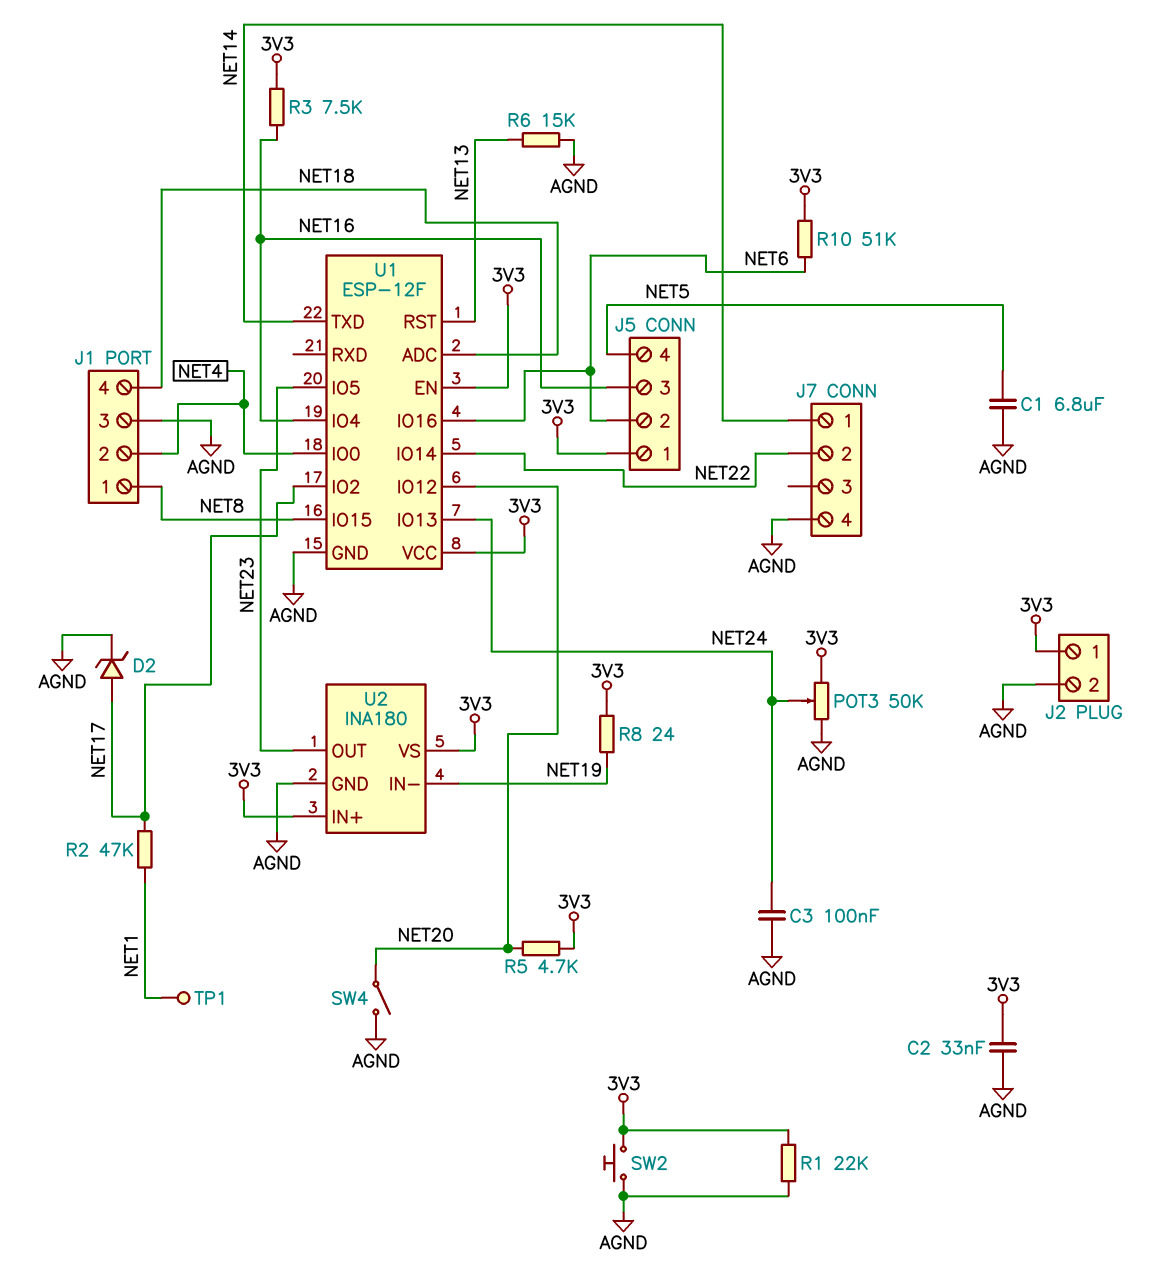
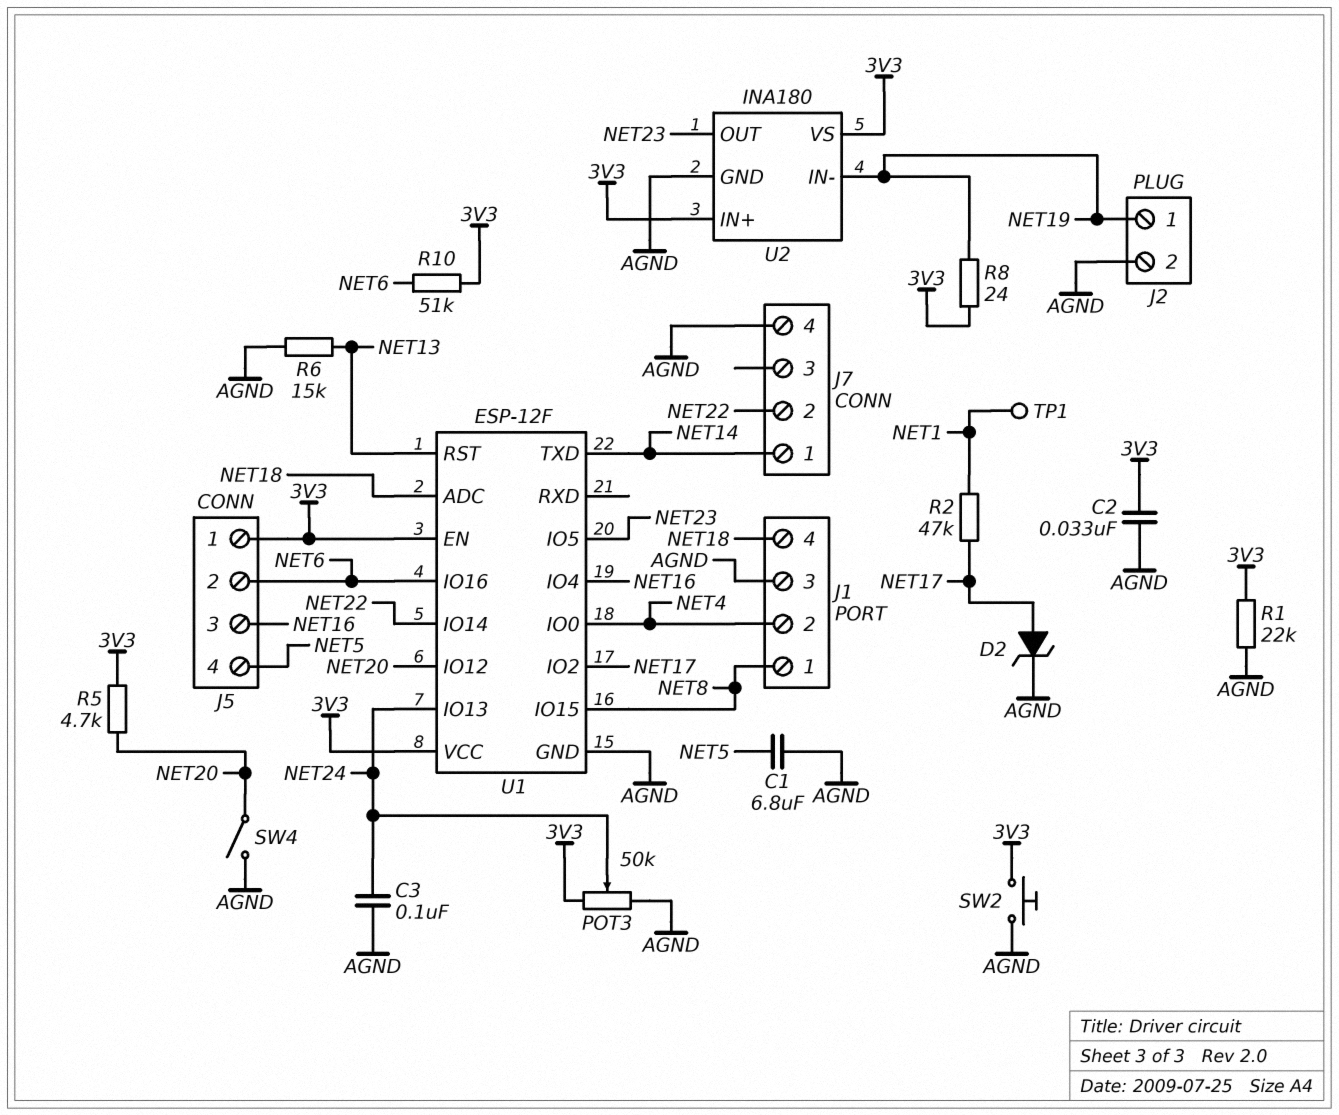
J2 pin 1: 3V3 -> NET19
R3: 7.5k (3V3, NET16) -> none

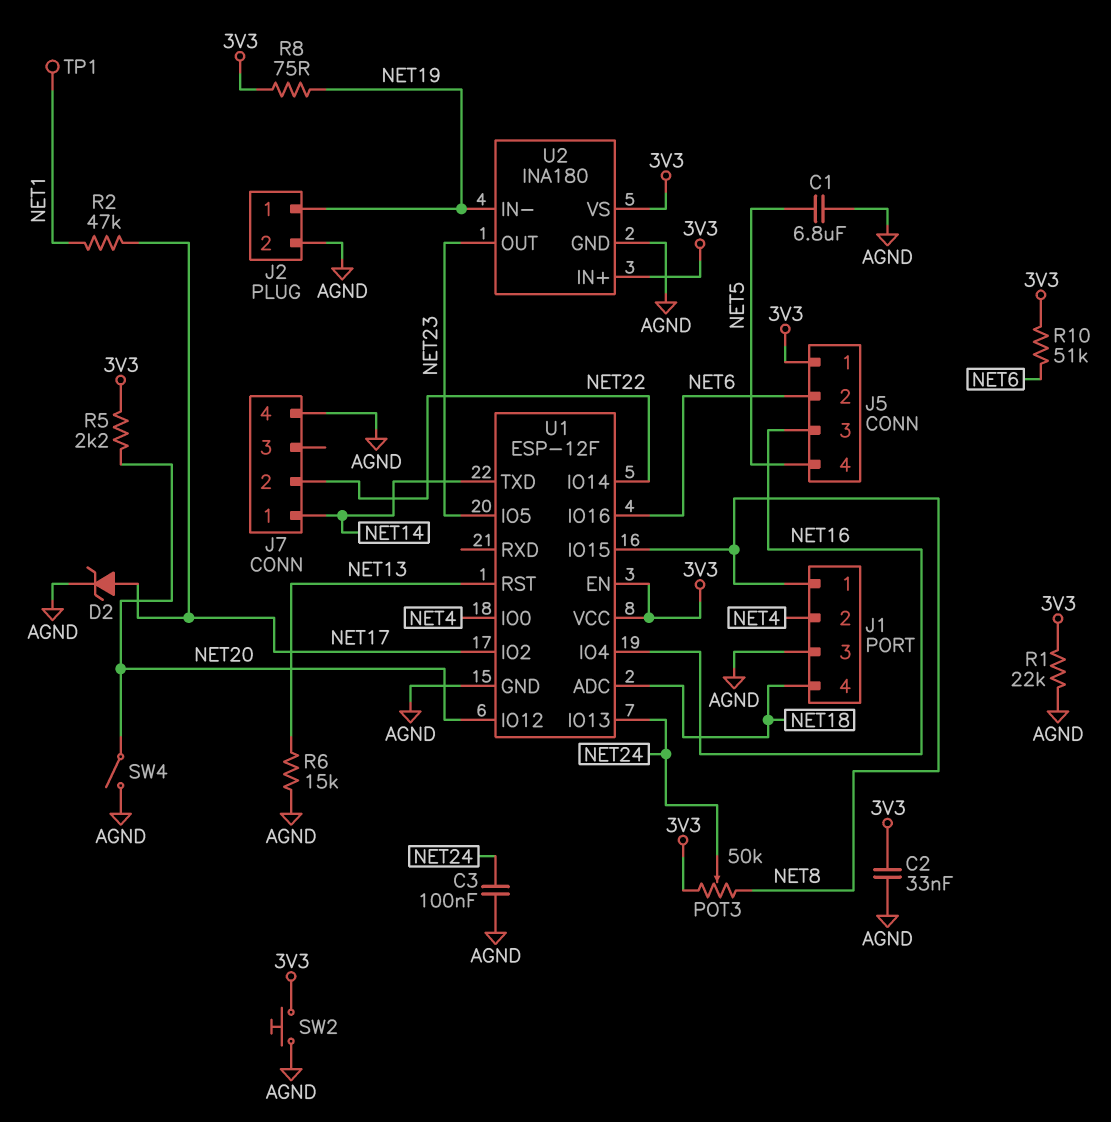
POT3: 50k (3V3, AGND, wiper NET24) -> 50k (3V3, NET8, wiper NET24)
R5: 4.7k (3V3, NET20) -> 2.2k (3V3, NET20)
R8: 24 (3V3, NET19) -> 75 (3V3, NET19)

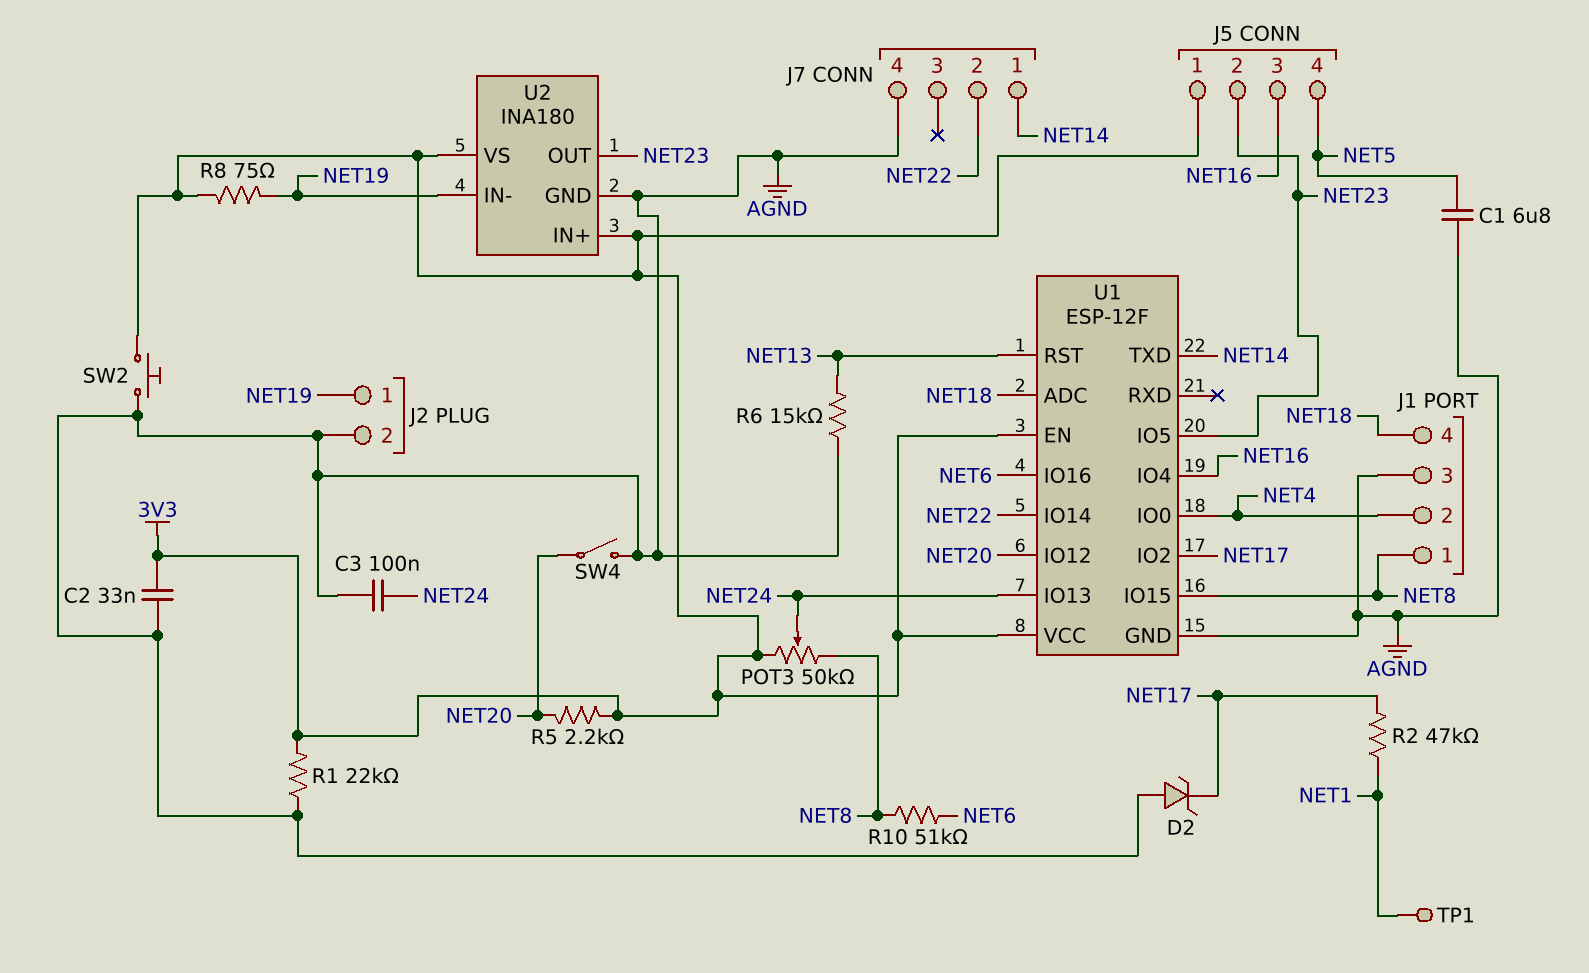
D2: zener (A NET17, K AGND) -> zener (A AGND, K NET17)
J5 pin 2: NET6 -> NET23
R10: 51k (3V3, NET6) -> 51k (NET6, NET8)

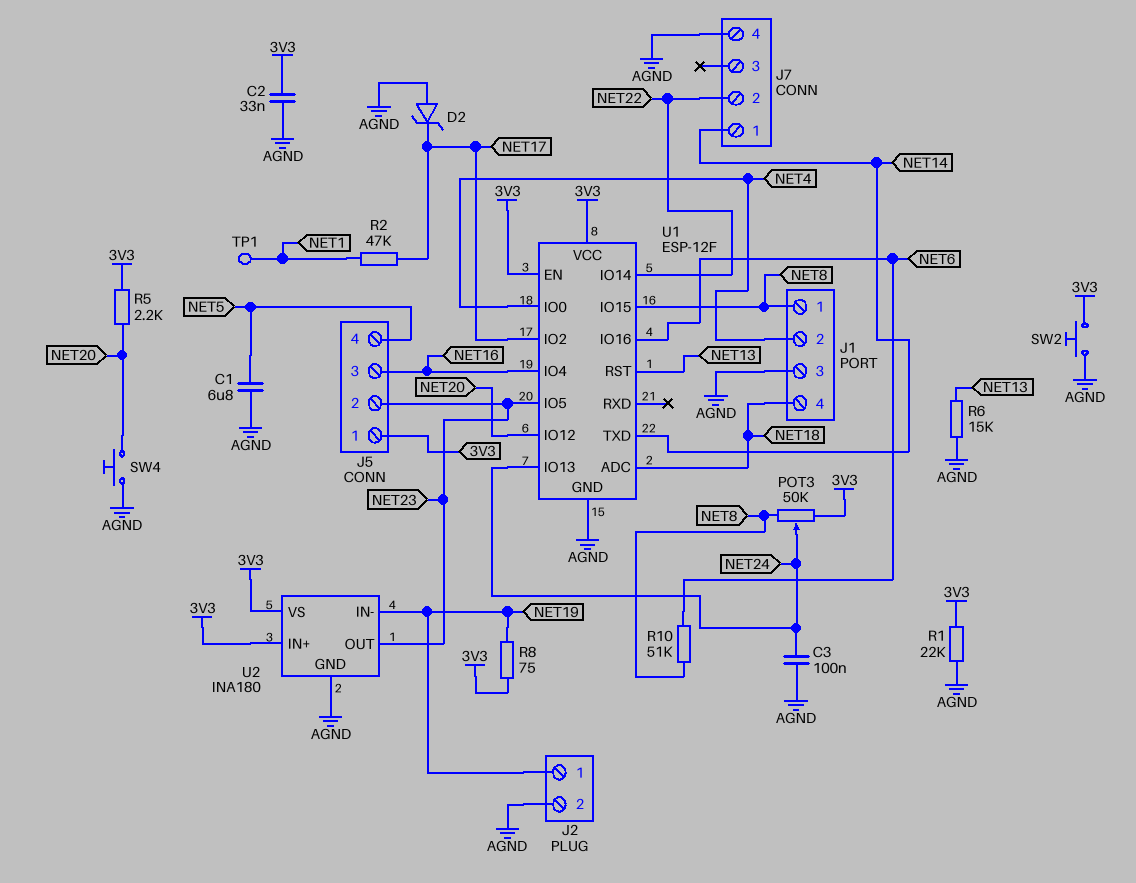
SW4: switch (AGND, NET20) -> button (AGND, NET20)

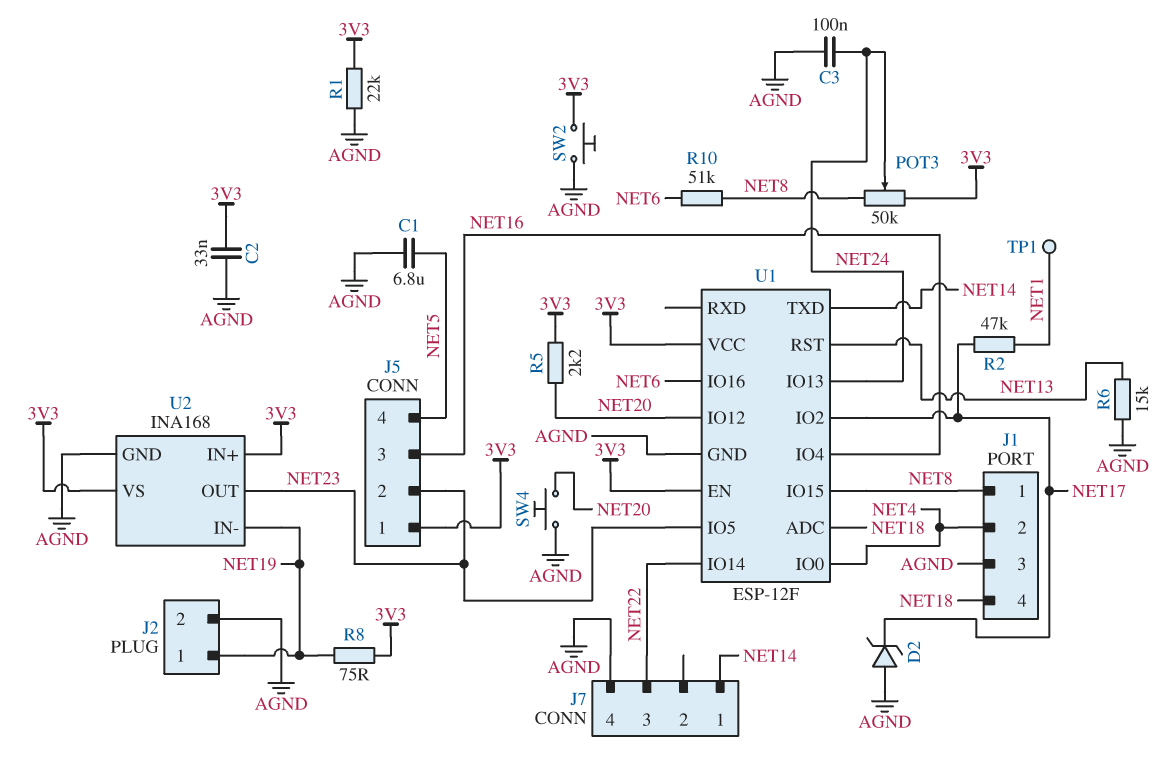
J7 pin 2: NET22 -> none
J7 pin 3: none -> NET22
U2: INA180 -> INA168

